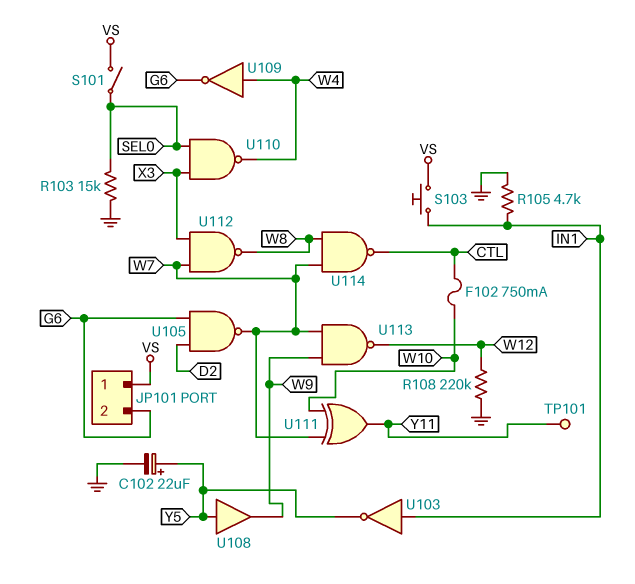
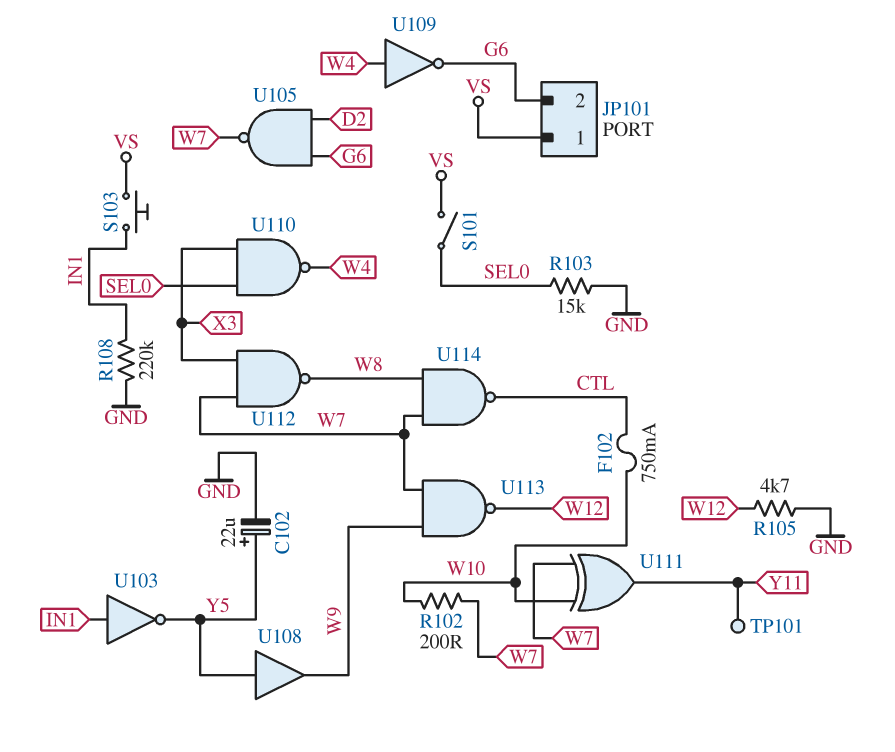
R102: none -> 200 (W7, W10)
R105: 4.7k (GND, IN1) -> 4.7k (GND, W12)
R108: 220k (GND, W12) -> 220k (GND, IN1)

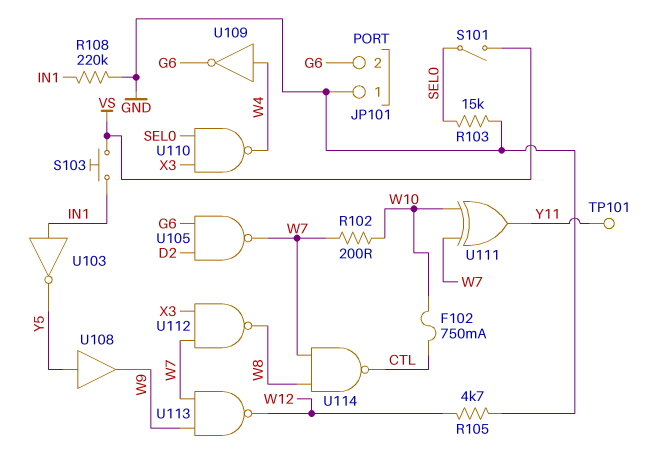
C102: 22uF (plus Y5, minus GND) -> none
JP101 pin 1: VS -> GND

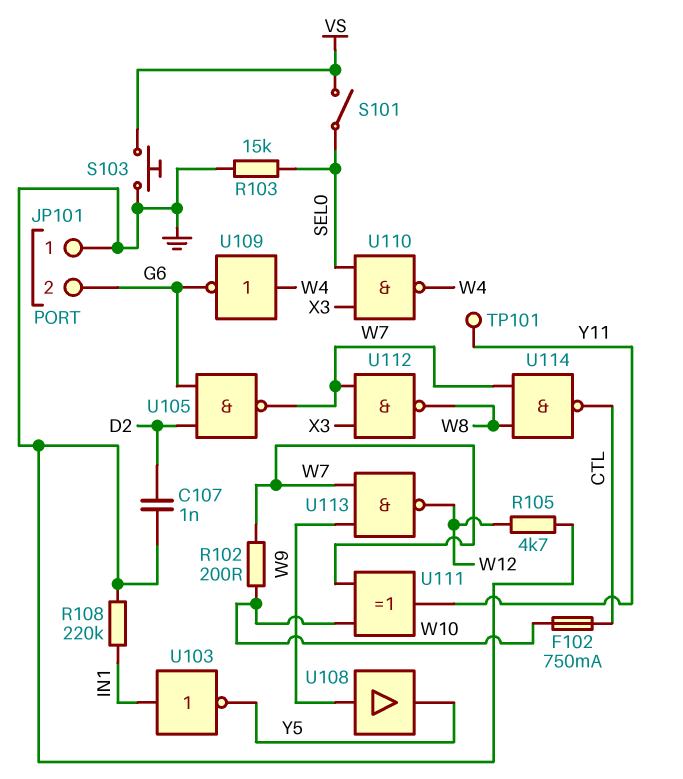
C107: none -> 1nF (D2, GND)
S103: button (IN1, VS) -> button (GND, VS)
U108: buffer (in Y5, out W9) -> buffer (in W9, out Y5)

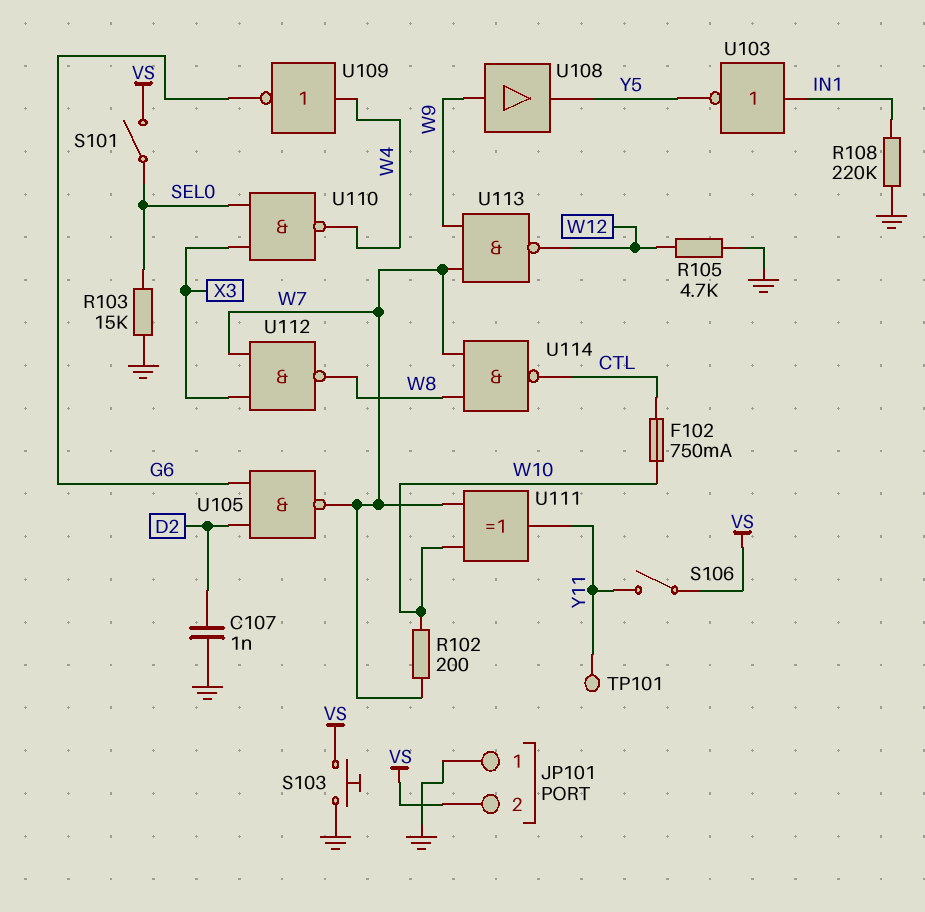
JP101 pin 2: G6 -> VS
S106: none -> switch (VS, Y11)

